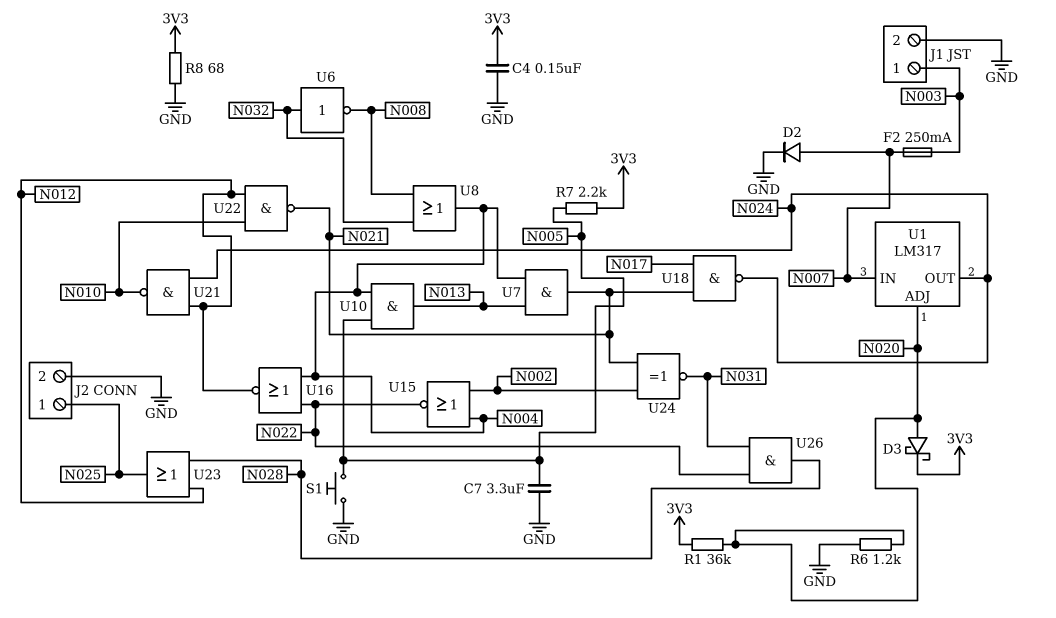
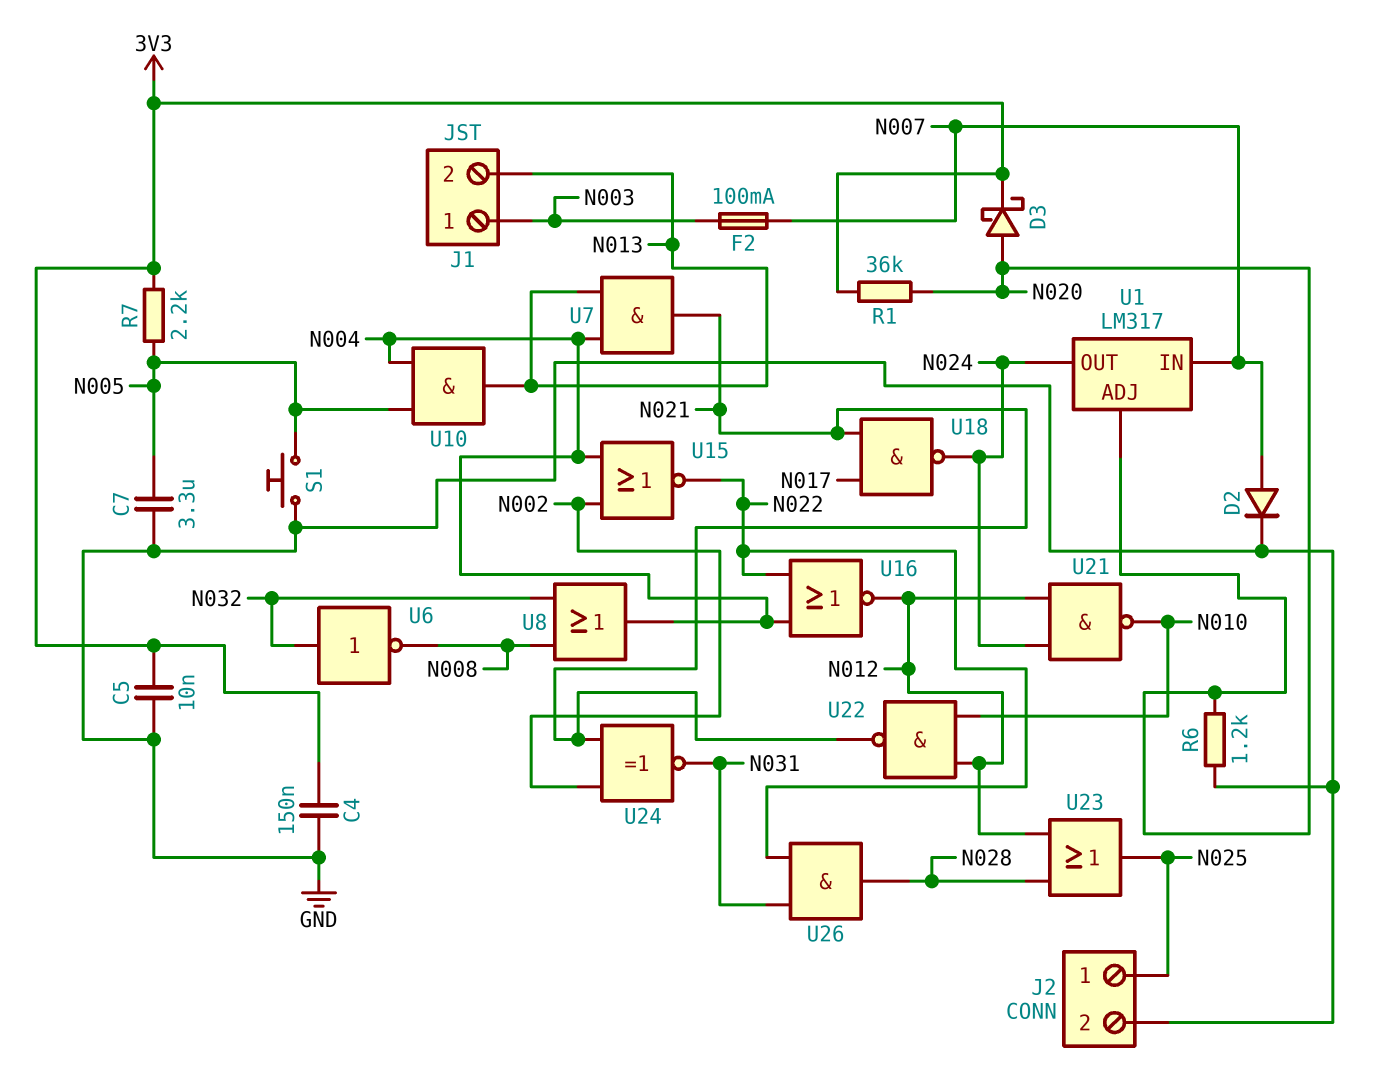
C5: none -> 10nF (3V3, GND)
F2: 250mA (N003, N007) -> 100mA (N003, N007)
J1 pin 2: GND -> N013
R8: 68 (3V3, GND) -> none

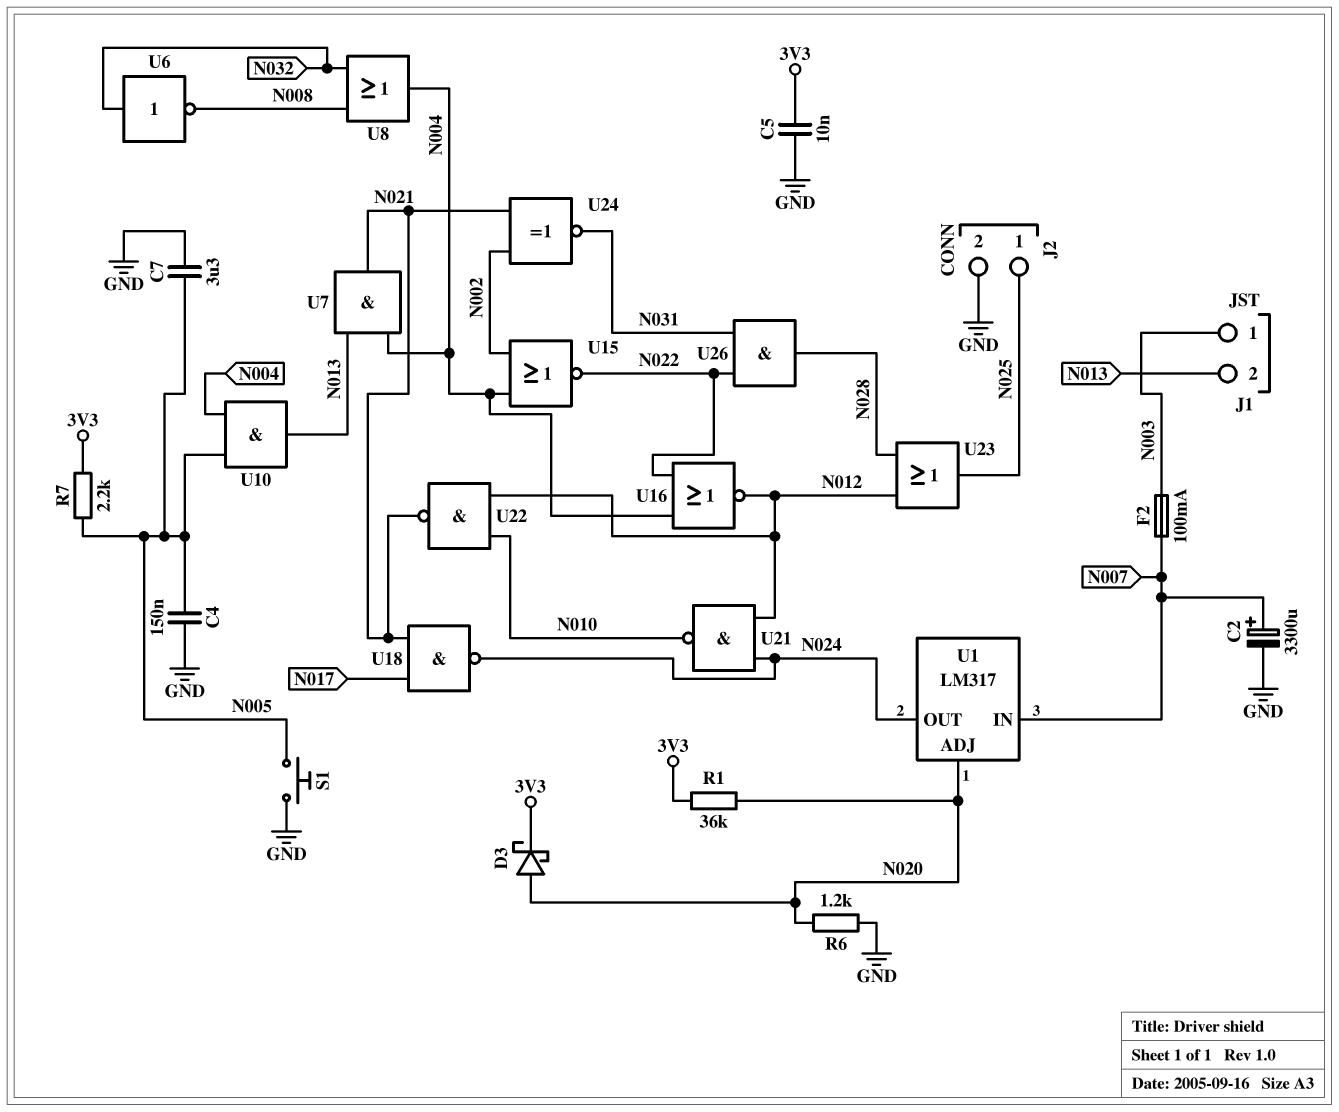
C2: none -> 3300uF (plus N007, minus GND)
C4: 150nF (3V3, GND) -> 150nF (GND, N005)
D2: diode (A N007, K GND) -> none

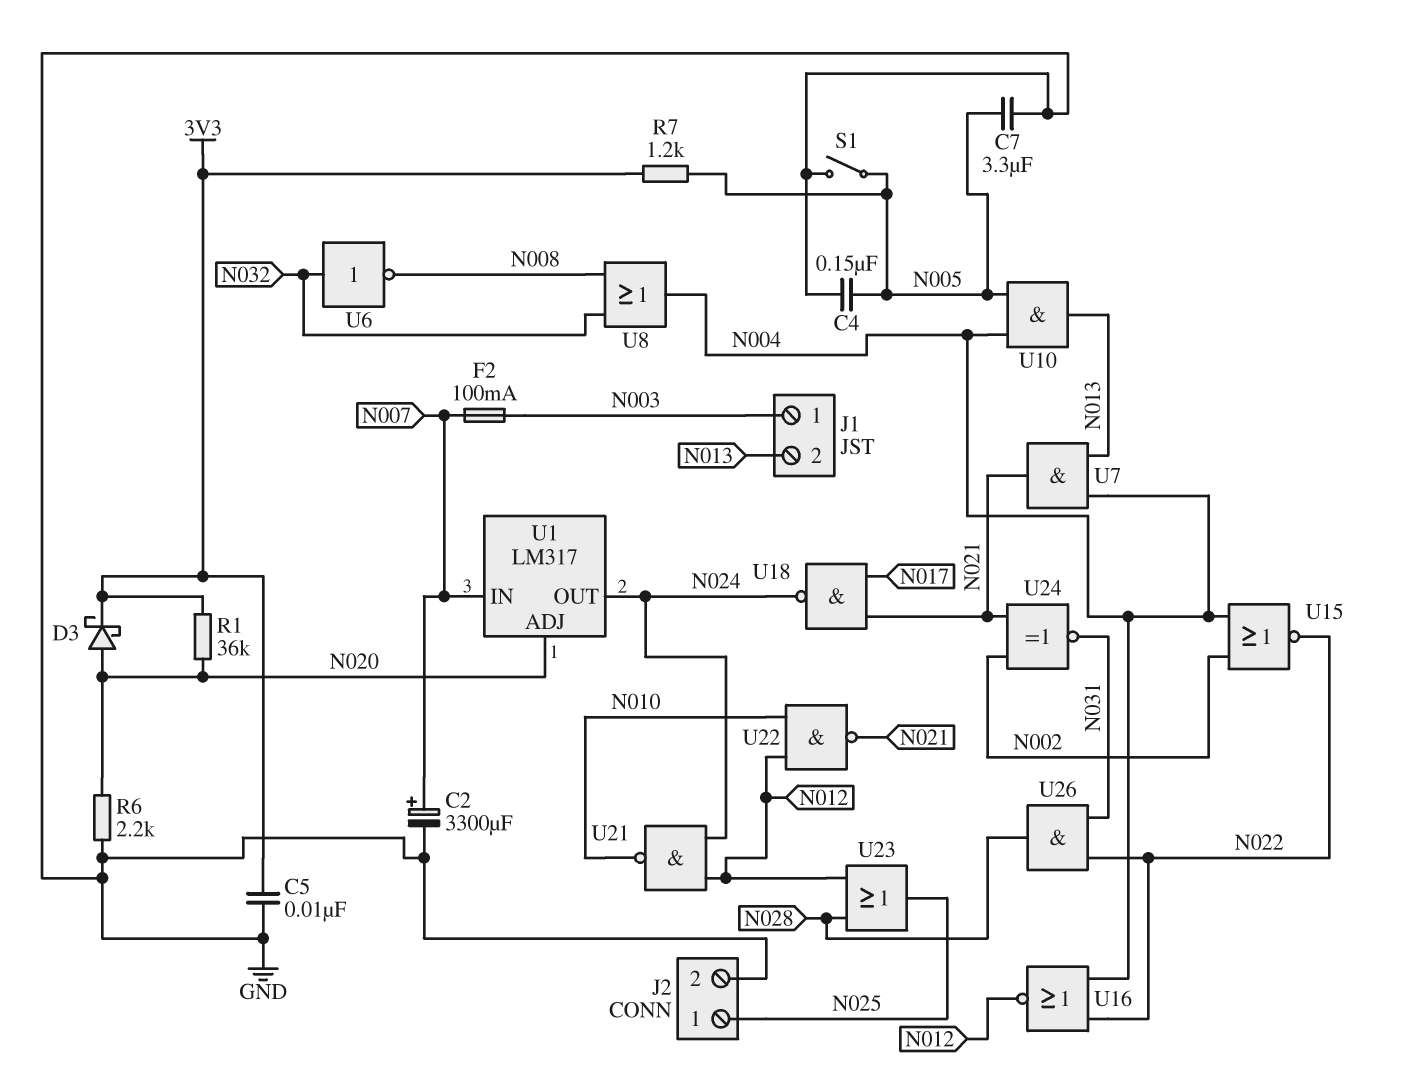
R6: 1.2k (GND, N020) -> 2.2k (GND, N020)
R7: 2.2k (3V3, N005) -> 1.2k (3V3, N005)
S1: button (GND, N005) -> switch (GND, N005)

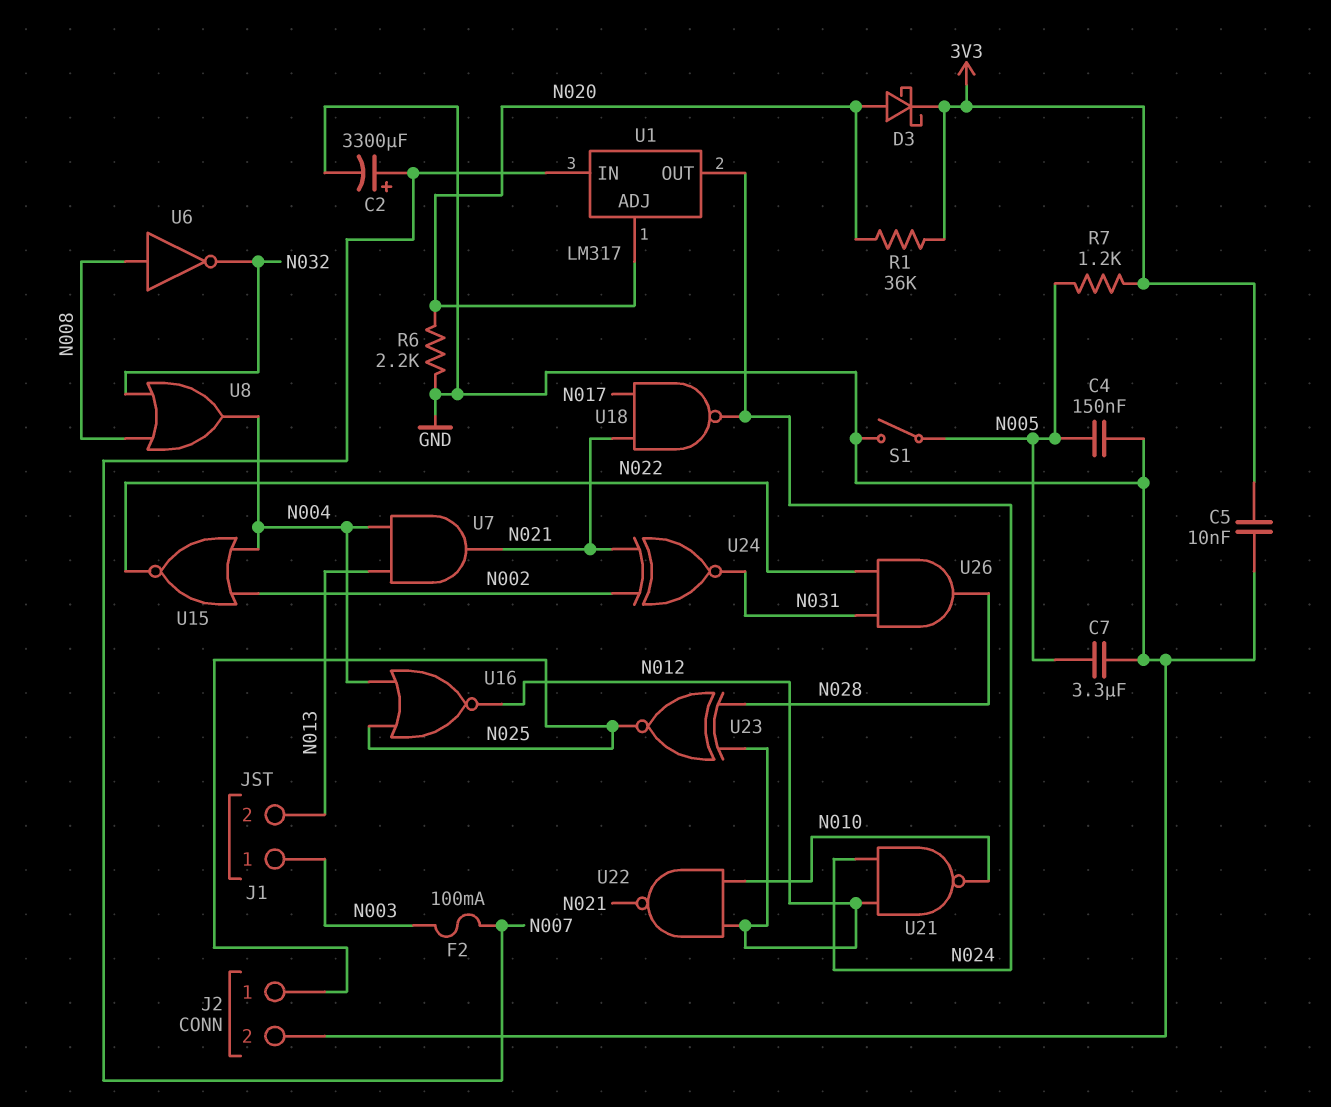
U6: NOT (in N032, out N008) -> NOT (in N008, out N032)
U10: AND (in N004, in N005, out N013) -> none
U16: NOR (in N004, in N022, out N012) -> NOR (in N004, in N025, out N012)
U23: OR (in N012, in N028, out N025) -> XNOR (in N012, in N028, out N025)

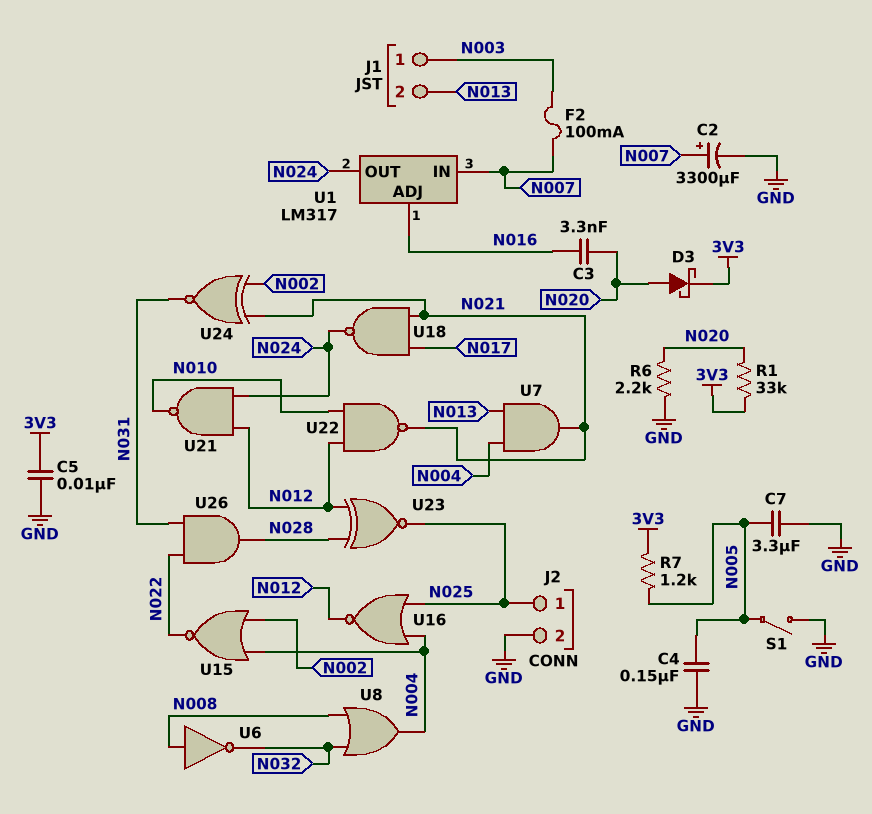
C3: none -> 3.3nF (N016, N020)
R1: 36k (3V3, N020) -> 33k (3V3, N020)
U1 pin ADJ: N020 -> N016

